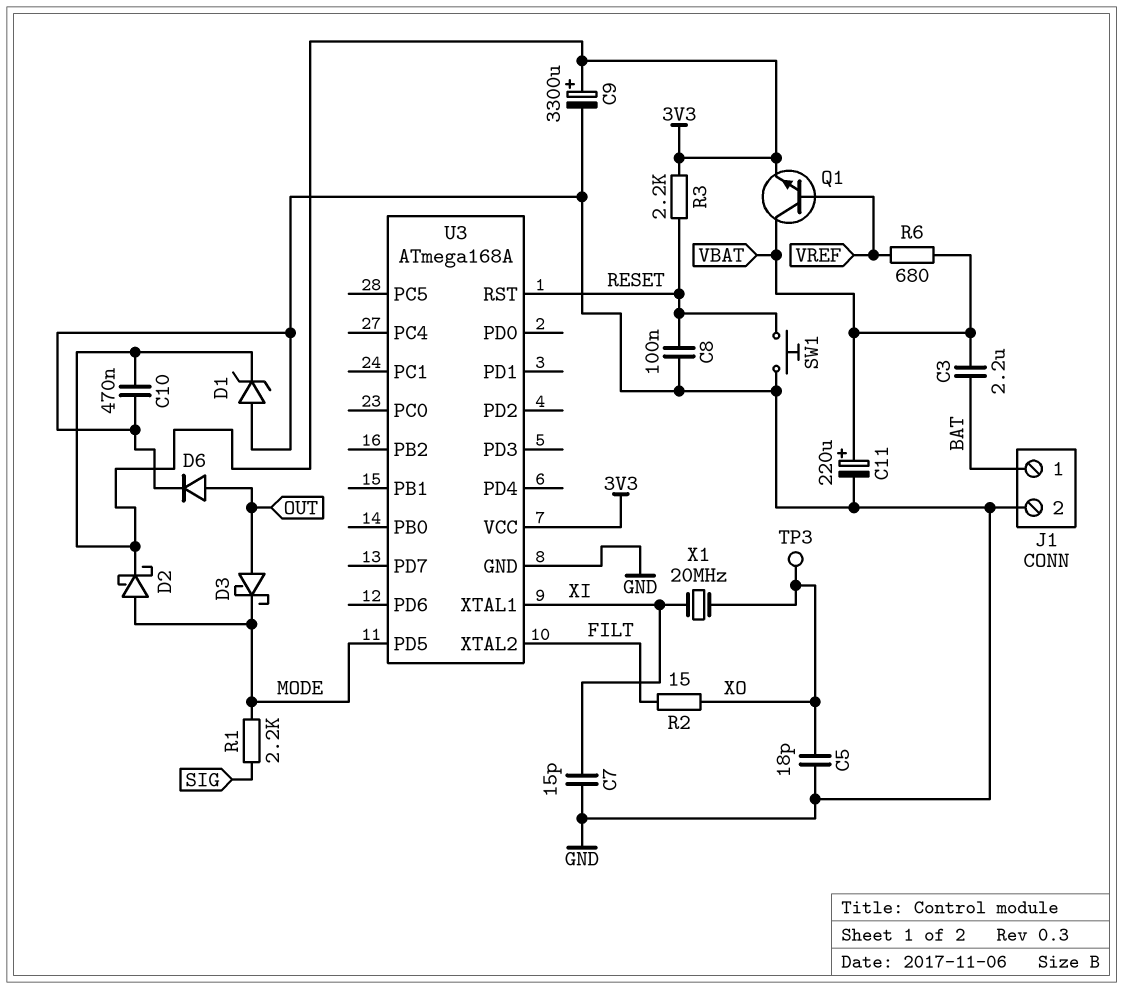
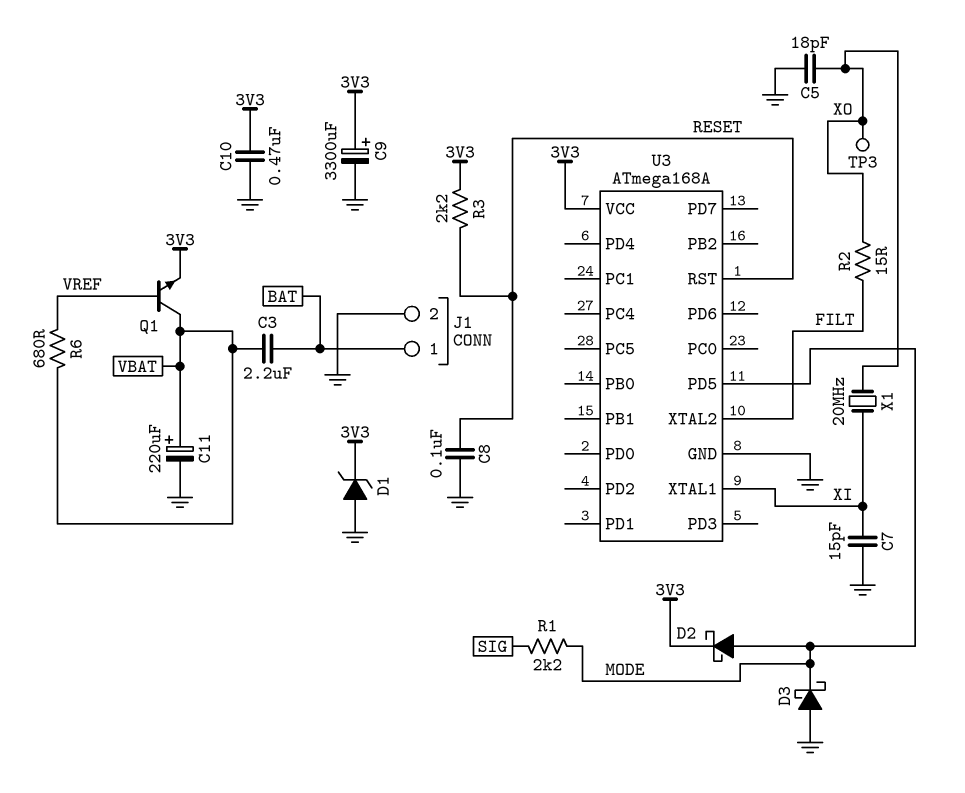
D3: schottky (A OUT, K MODE) -> schottky (A GND, K MODE)
D6: diode (A OUT, K GND) -> none
SW1: button (GND, RESET) -> none

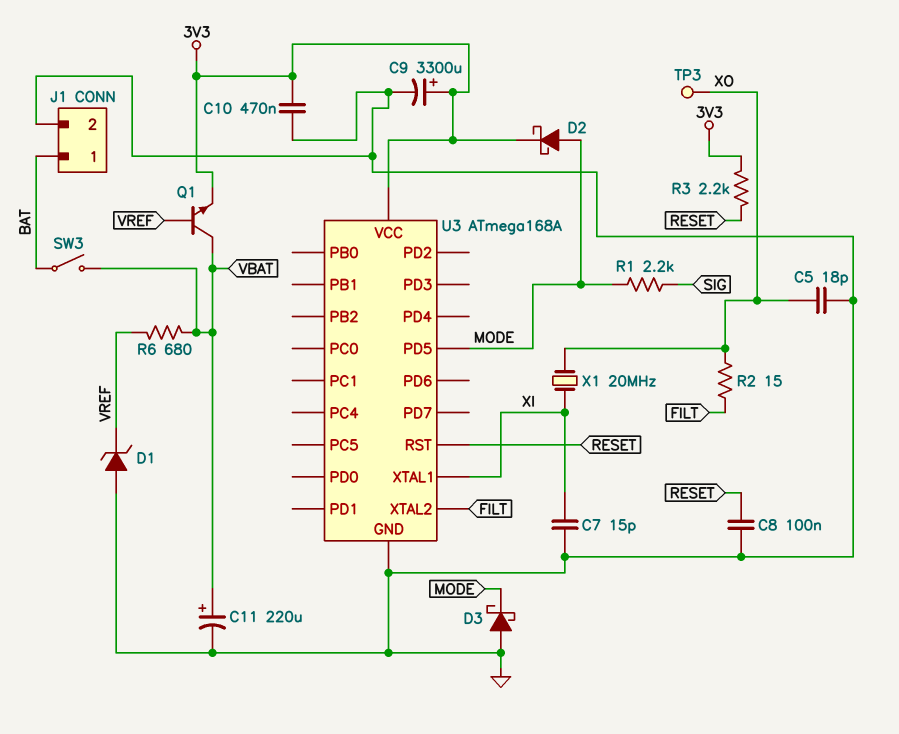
C3: 2.2uF (BAT, VBAT) -> none
D1: zener (A GND, K 3V3) -> zener (A GND, K VREF)
SW3: none -> switch (BAT, VBAT)

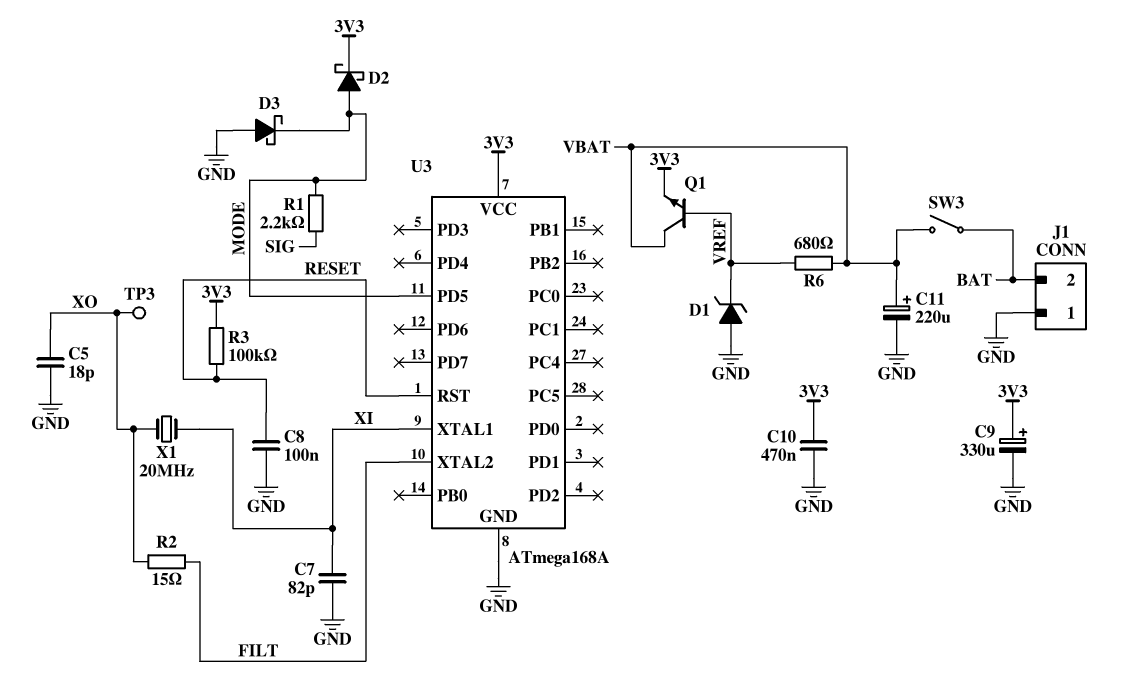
C7: 15pF (GND, XI) -> 82pF (GND, XI)
C9: 3300uF (plus 3V3, minus GND) -> 330uF (plus 3V3, minus GND)
J1 pin 1: BAT -> GND
J1 pin 2: GND -> BAT
R3: 2.2k (3V3, RESET) -> 100k (3V3, RESET)

